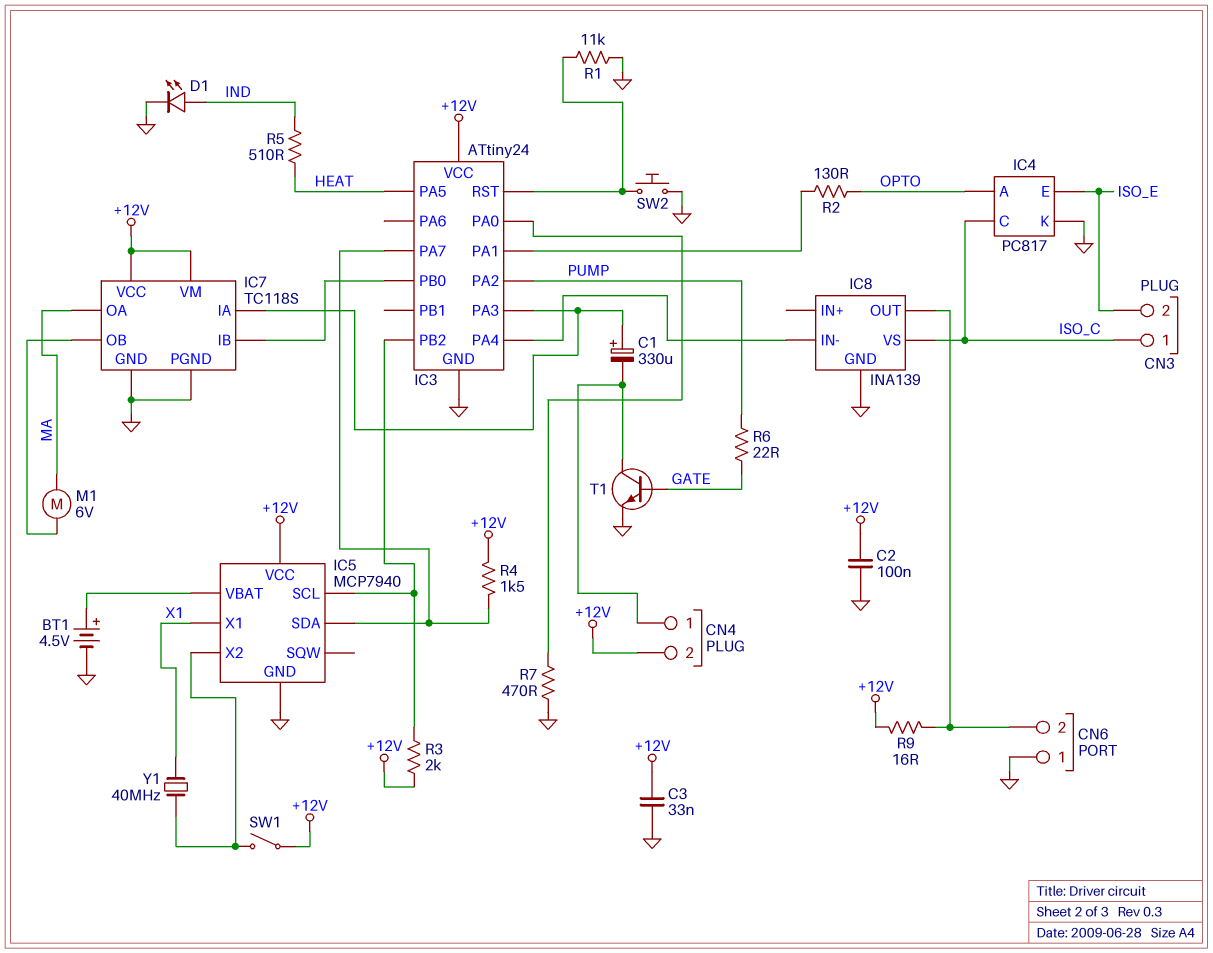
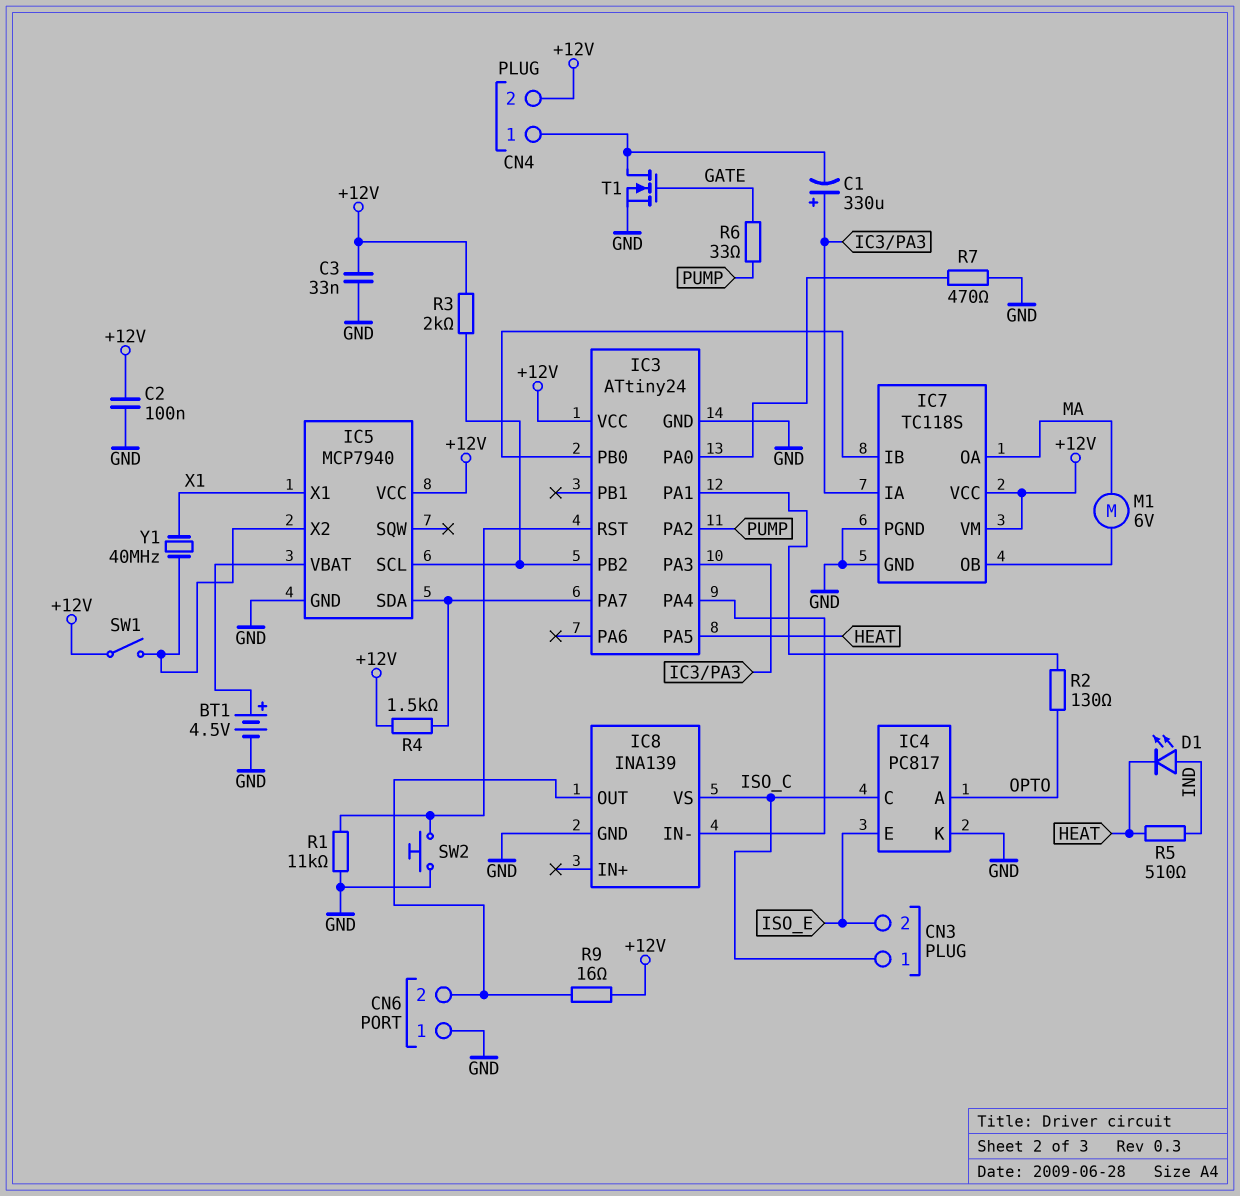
D1: LED (A IND, K GND) -> LED (A IND, K HEAT)
R6: 22 (GATE, PUMP) -> 33 (GATE, PUMP)
T1: NPN (B GATE, C CN4/1, E GND) -> NMOS (G GATE, D CN4/1, S GND)

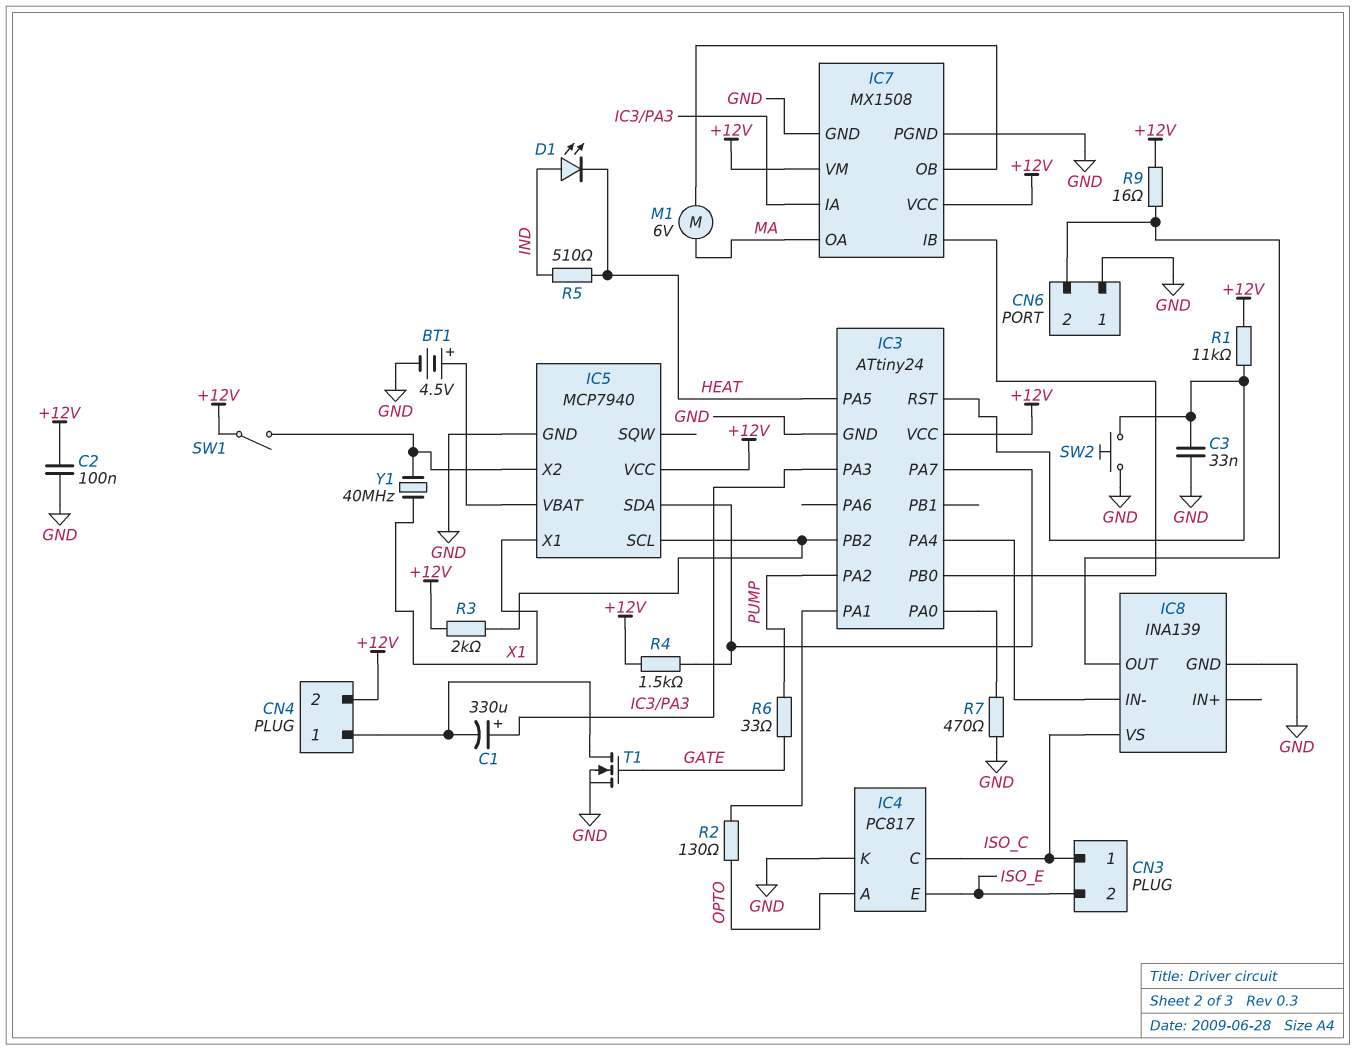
C3: 33nF (+12V, GND) -> 33nF (GND, IC3/RST)
IC7: TC118S -> MX1508
R1: 11k (GND, IC3/RST) -> 11k (+12V, IC3/RST)

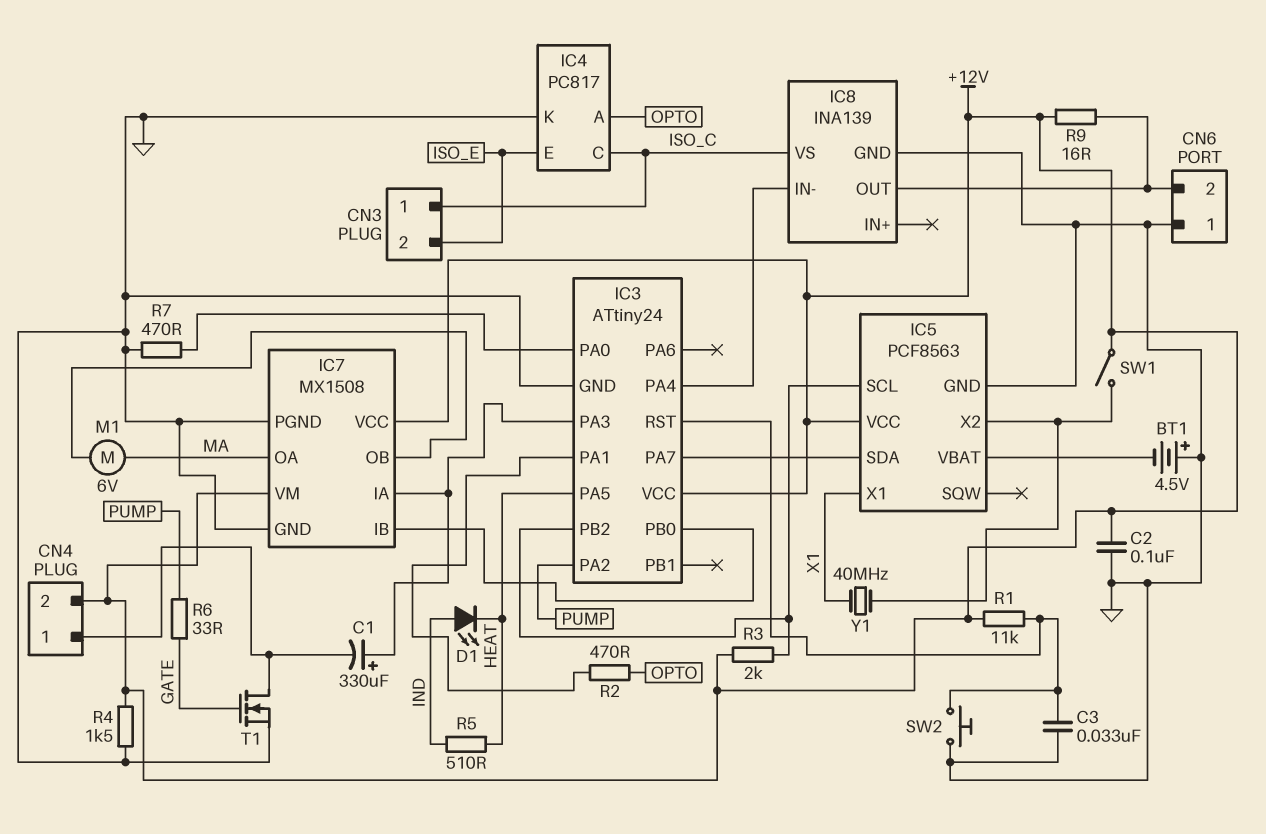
BT1: 4.5V (plus IC5/VBAT, minus GND) -> 4.5V (plus GND, minus IC5/VBAT)
IC5: MCP7940 -> PCF8563
R2: 130 (IC3/PA1, OPTO) -> 470 (IC3/PA1, OPTO)
R4: 1.5k (+12V, IC3/PA7) -> 1.5k (+12V, GND)

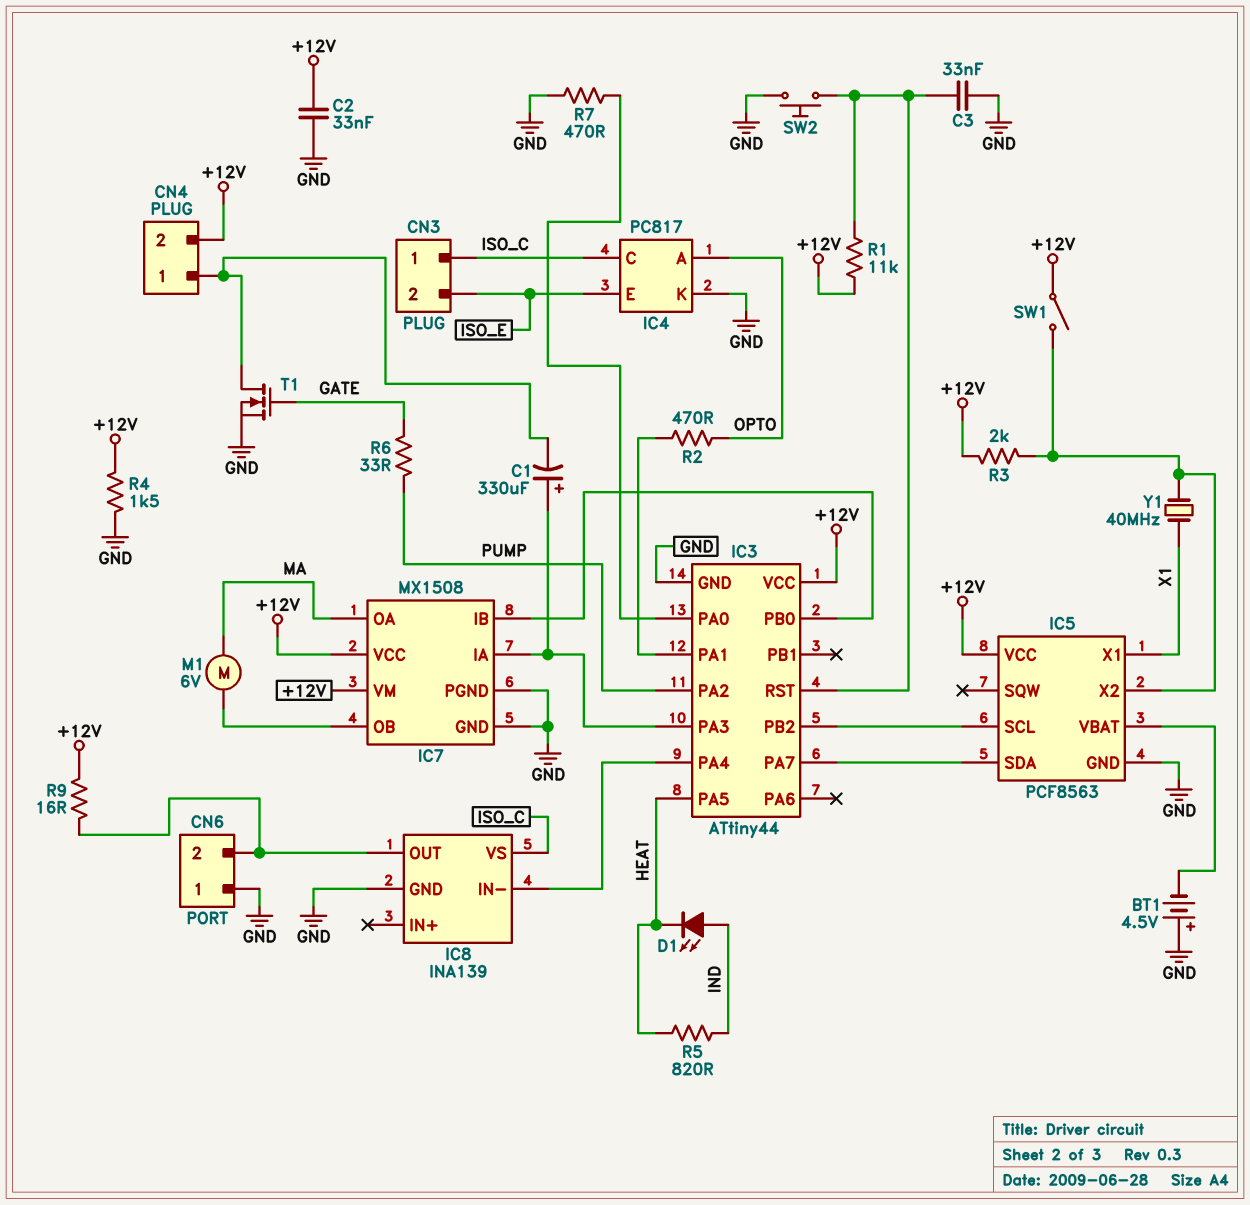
C2: 100nF (+12V, GND) -> 33nF (+12V, GND)
IC3: ATtiny24 -> ATtiny44
R3: 2k (+12V, IC3/PB2) -> 2k (+12V, IC5/X2)
R5: 510 (HEAT, IND) -> 820 (HEAT, IND)

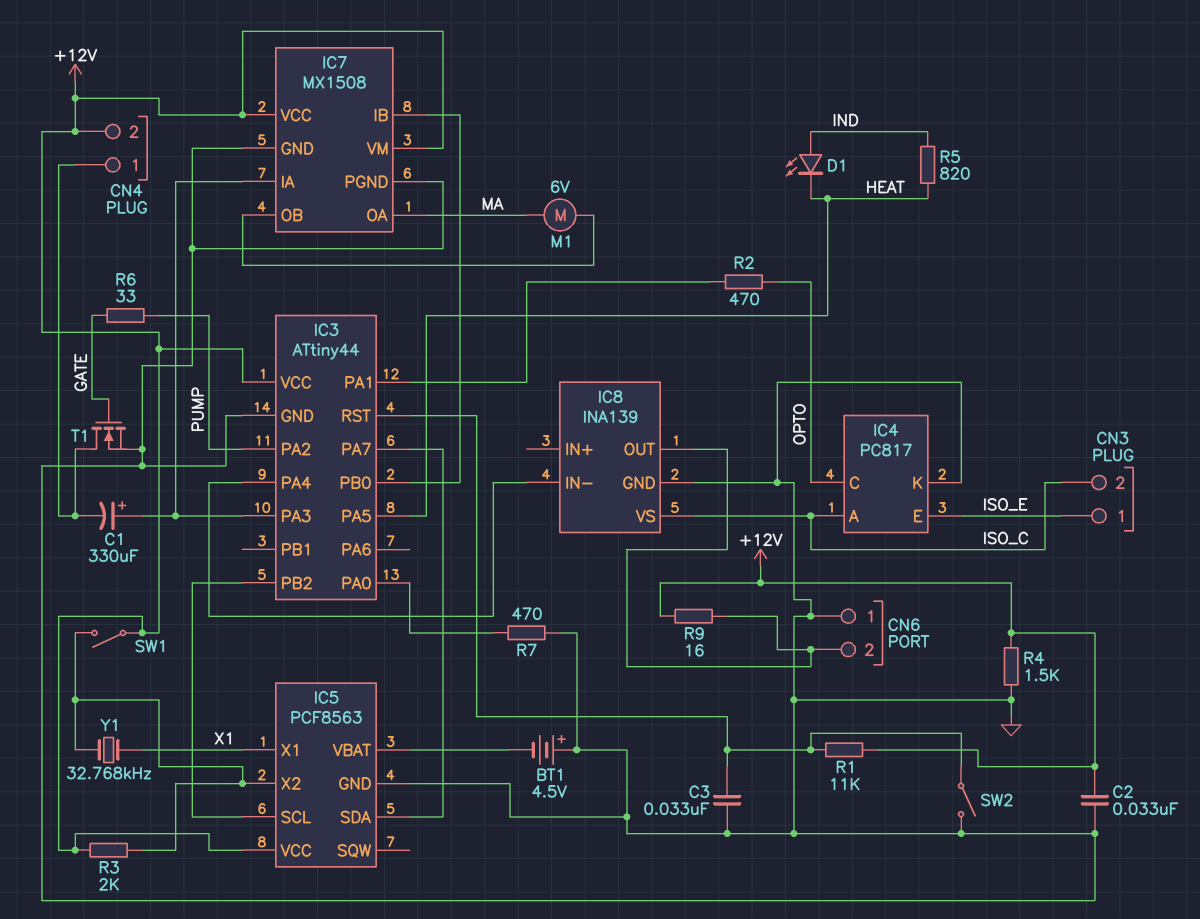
CN3 pin 1: ISO_C -> ISO_E
CN3 pin 2: ISO_E -> ISO_C
IC4 pin A: OPTO -> ISO_C
IC4 pin C: ISO_C -> OPTO
SW2: button (GND, IC3/RST) -> switch (GND, IC3/RST)
Y1: 40MHz (IC5/X2, X1) -> 32.768kHz (IC5/X2, X1)

